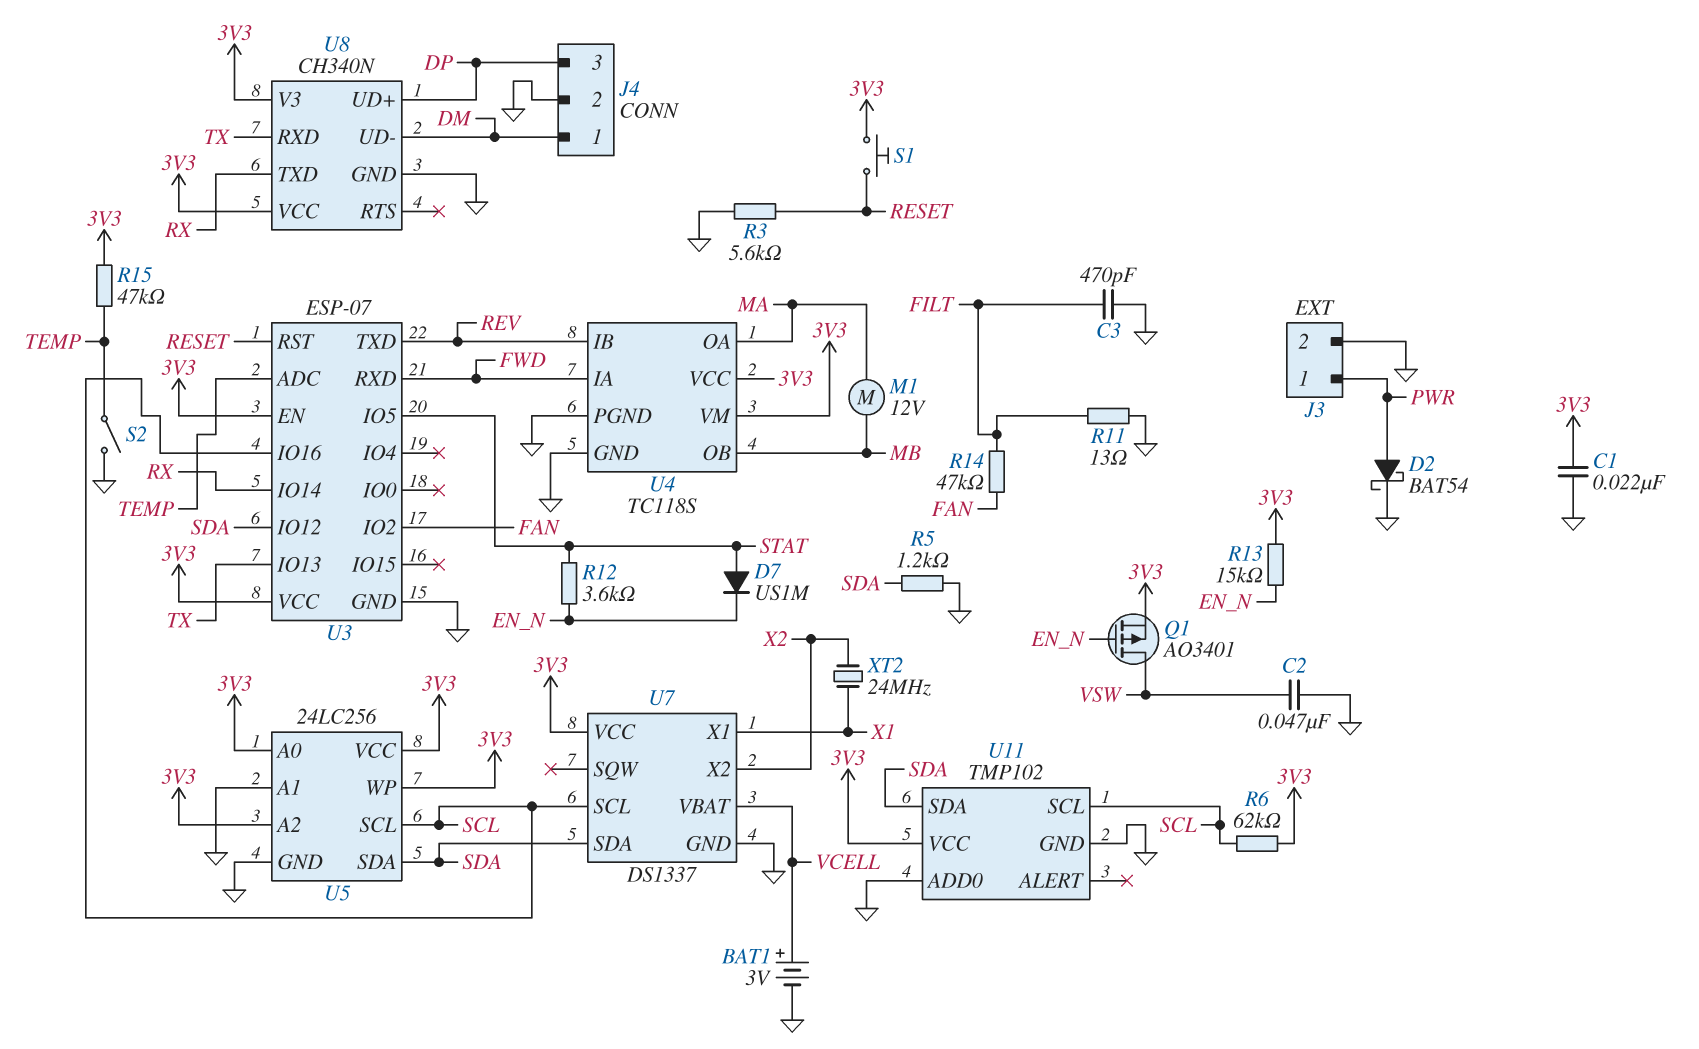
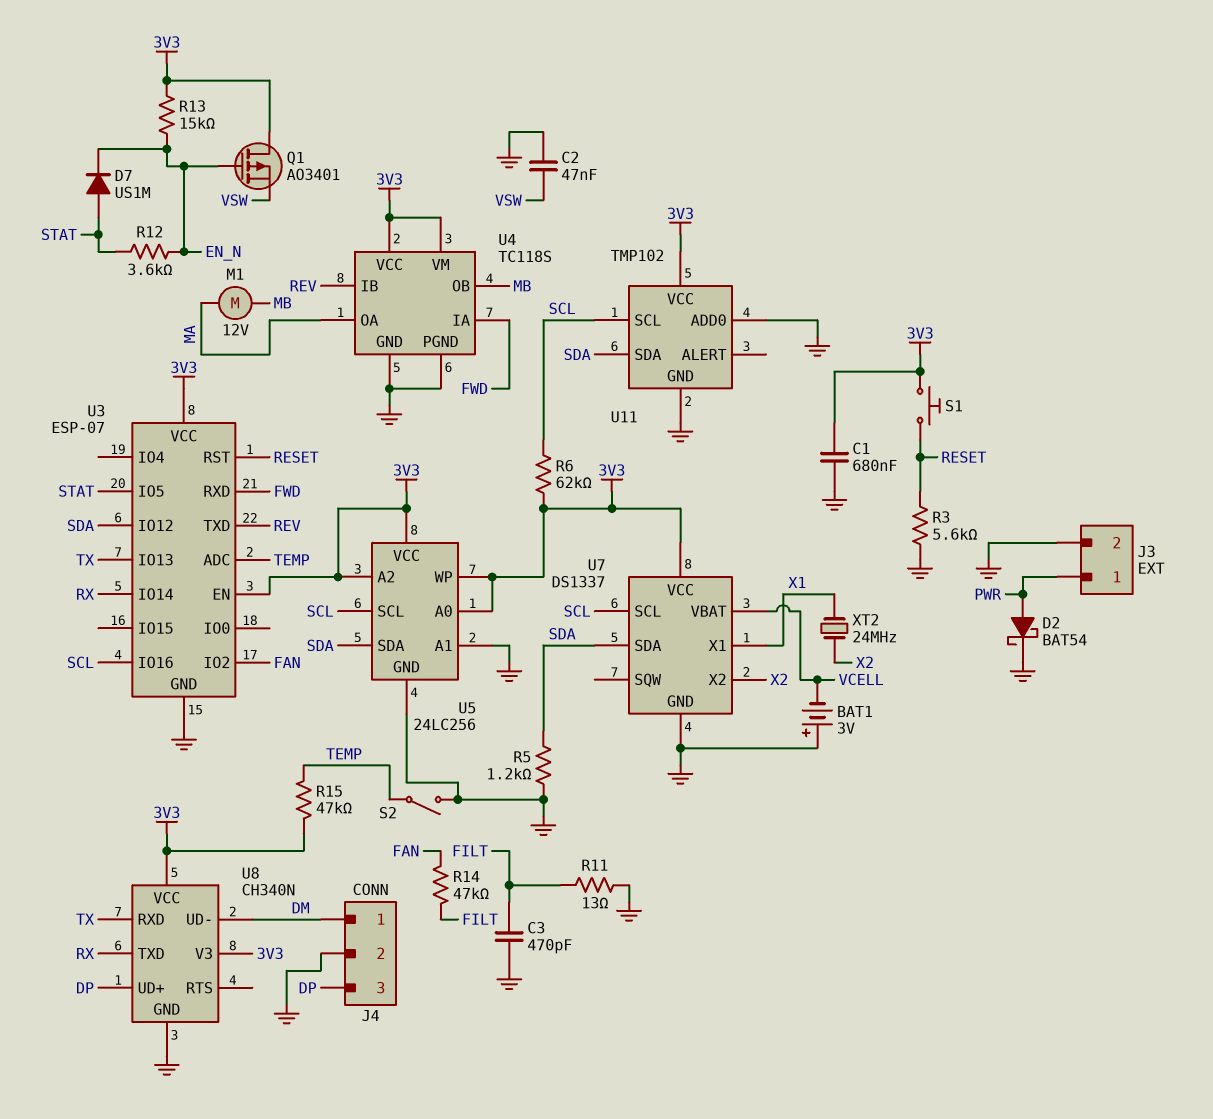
BAT1: 3V (plus VCELL, minus GND) -> 3V (plus GND, minus VCELL)
C1: 22nF (3V3, GND) -> 680nF (3V3, GND)
Q1: PMOS AO3401 (G EN_N, D VSW, S 3V3) -> PMOS AO3401 (G EN_N, D 3V3, S VSW)

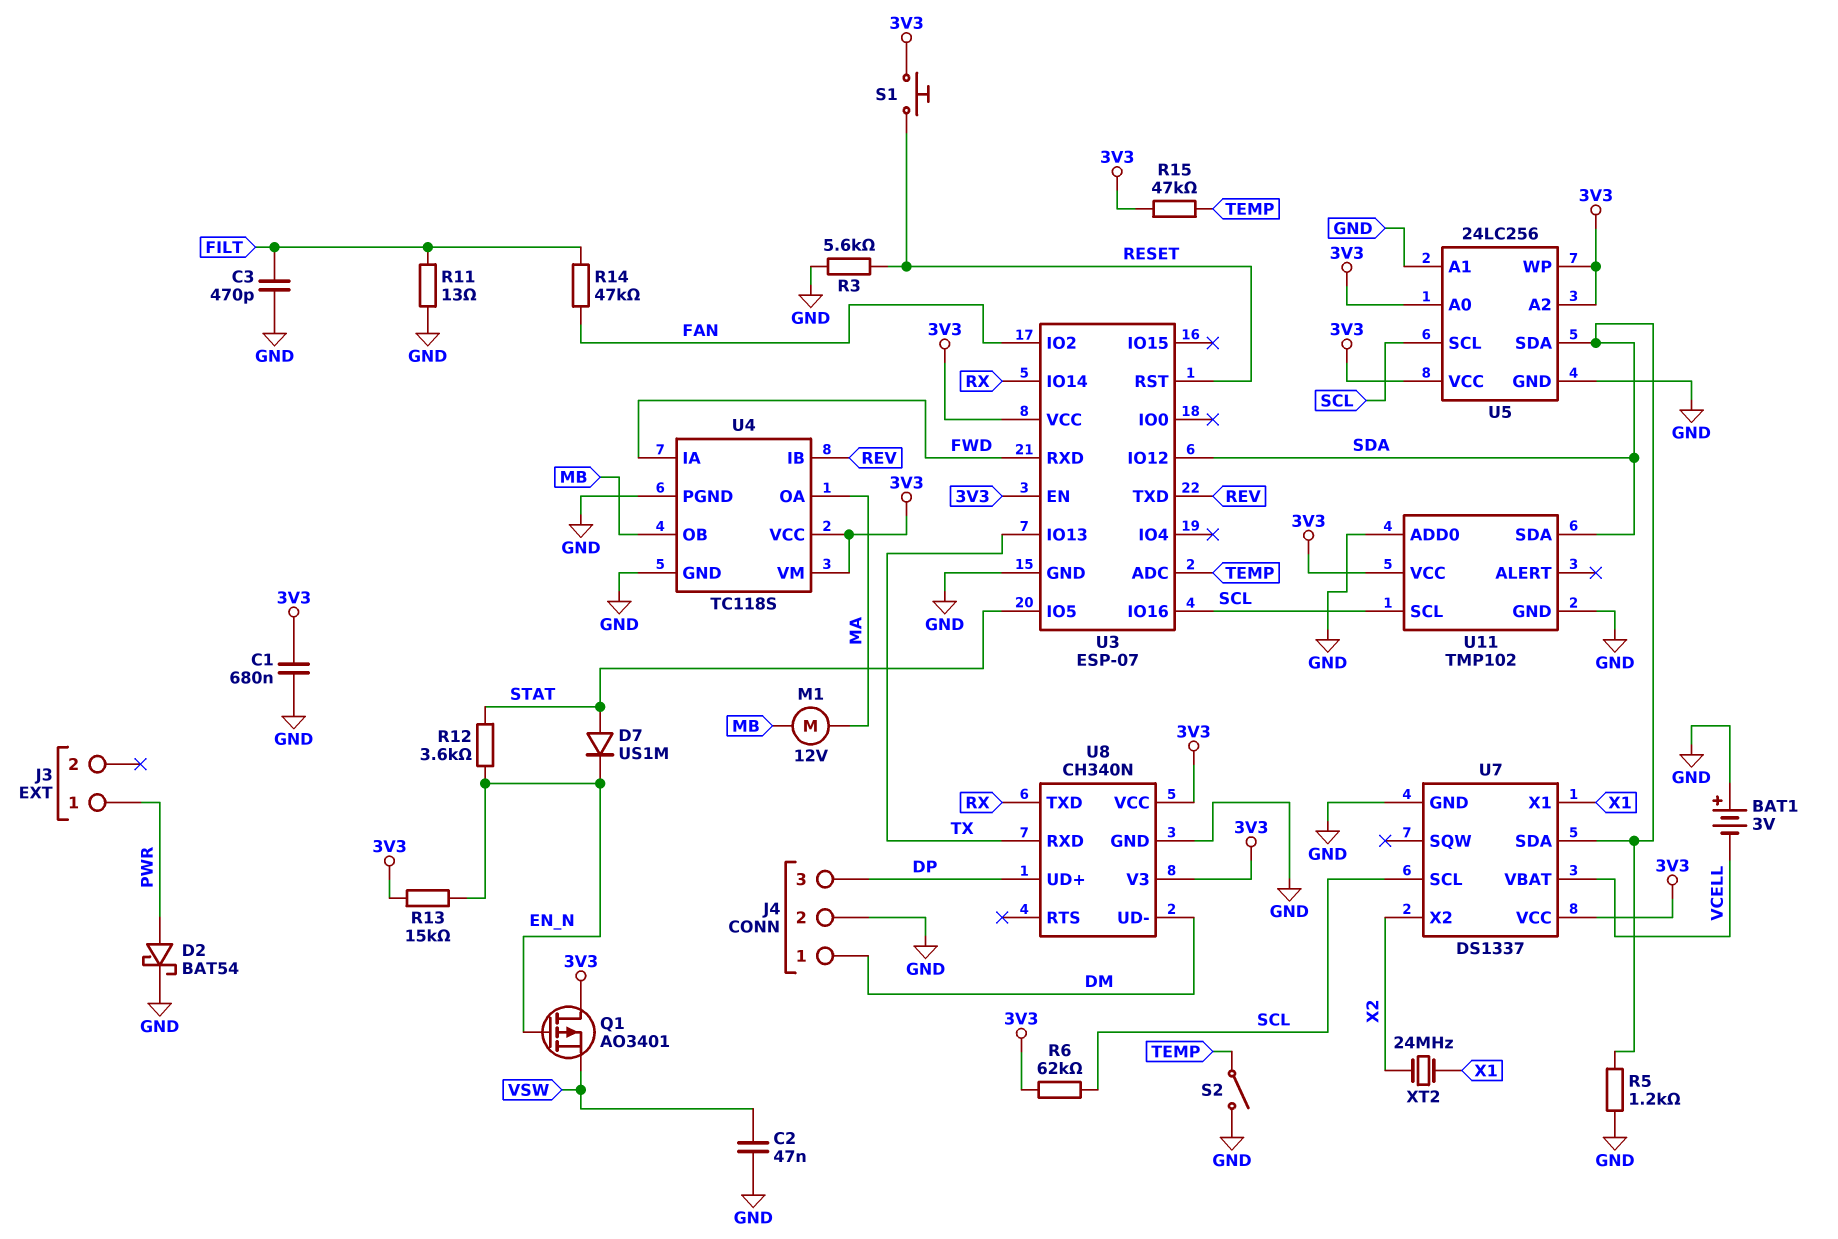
J3 pin 2: GND -> none

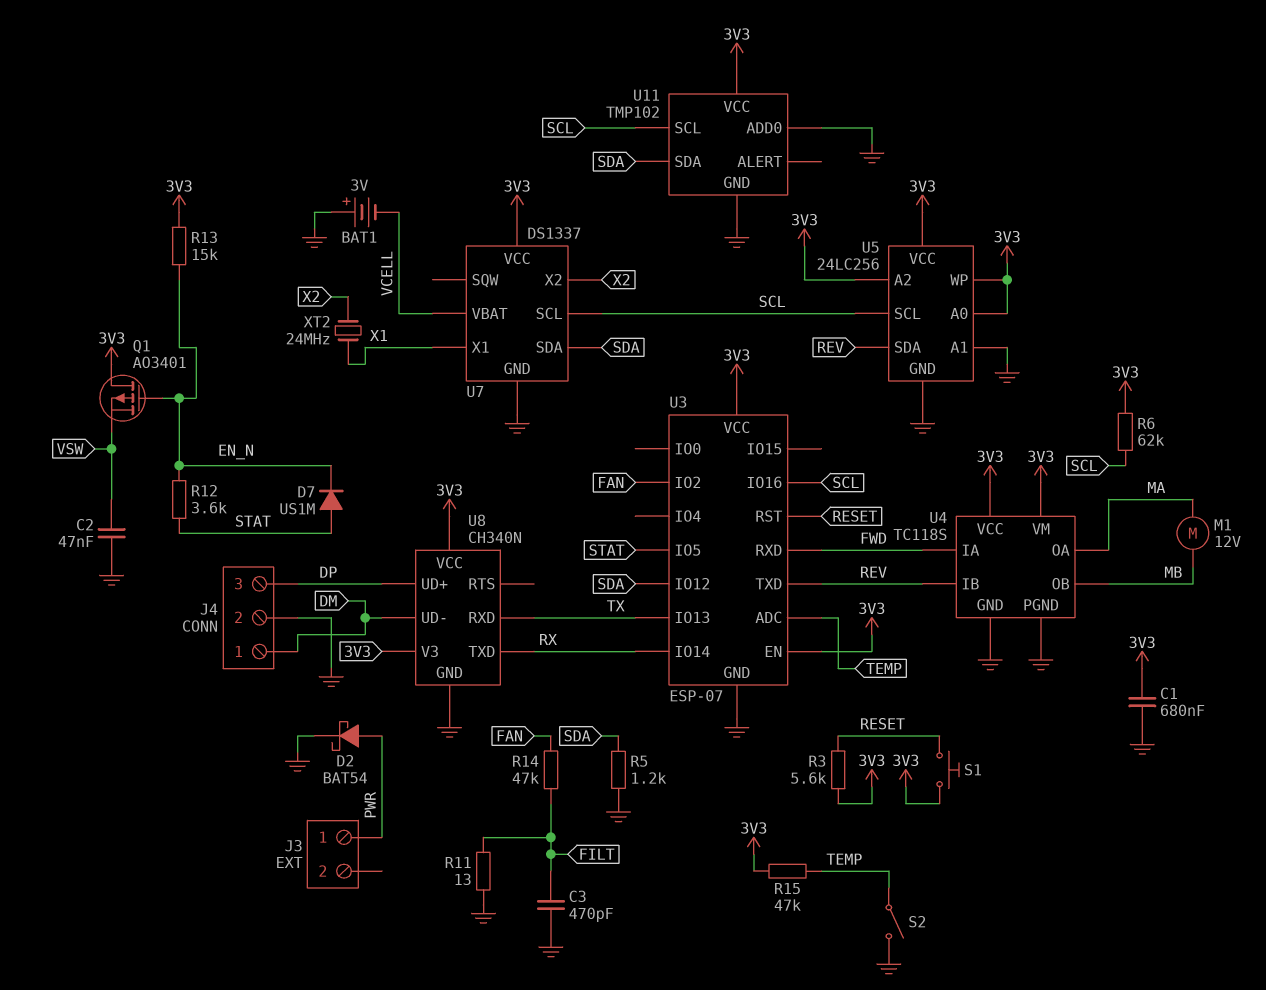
R3: 5.6k (GND, RESET) -> 5.6k (3V3, RESET)
U5 pin SDA: SDA -> REV

